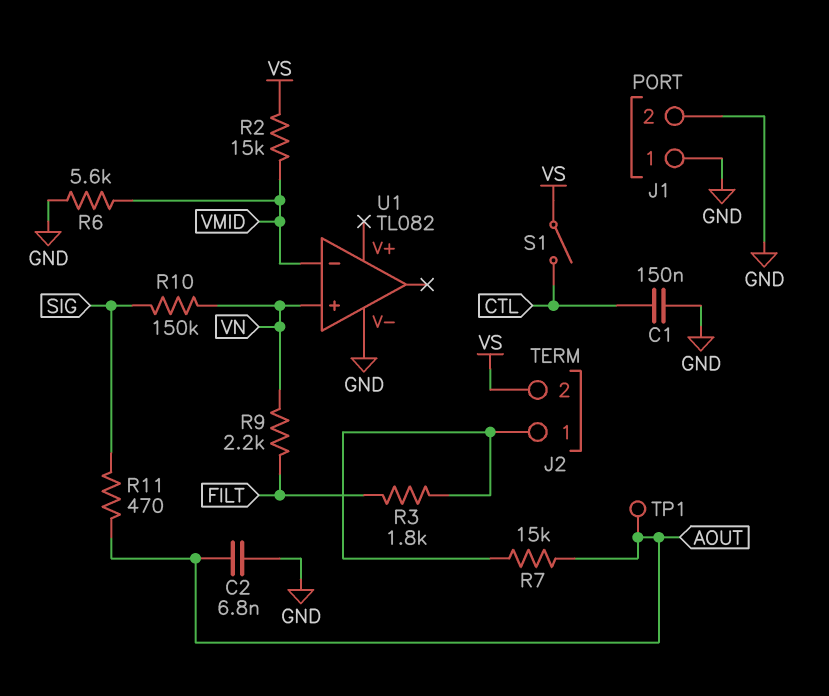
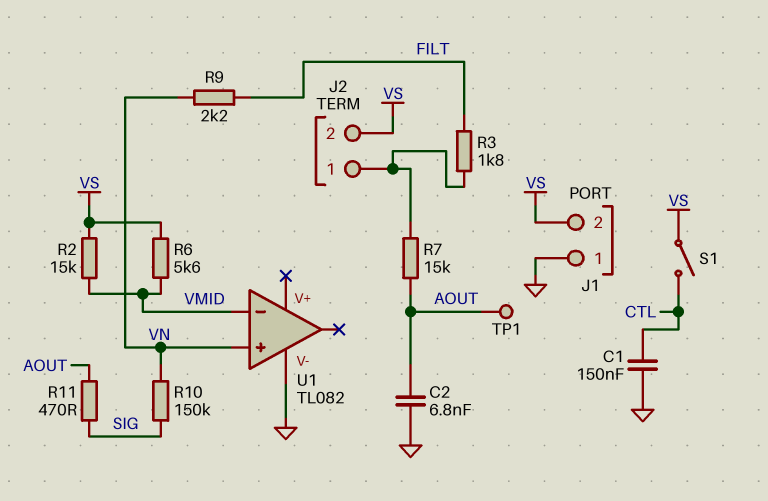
J1 pin 2: GND -> VS
R6: 5.6k (GND, VMID) -> 5.6k (VMID, VS)

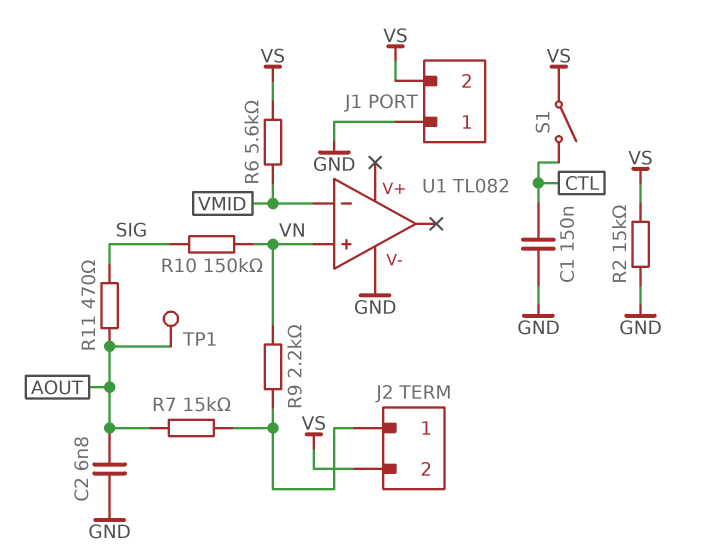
R2: 15k (VMID, VS) -> 15k (GND, VS)
R3: 1.8k (FILT, J2/1) -> none
R9: 2.2k (FILT, VN) -> 2.2k (J2/1, VN)

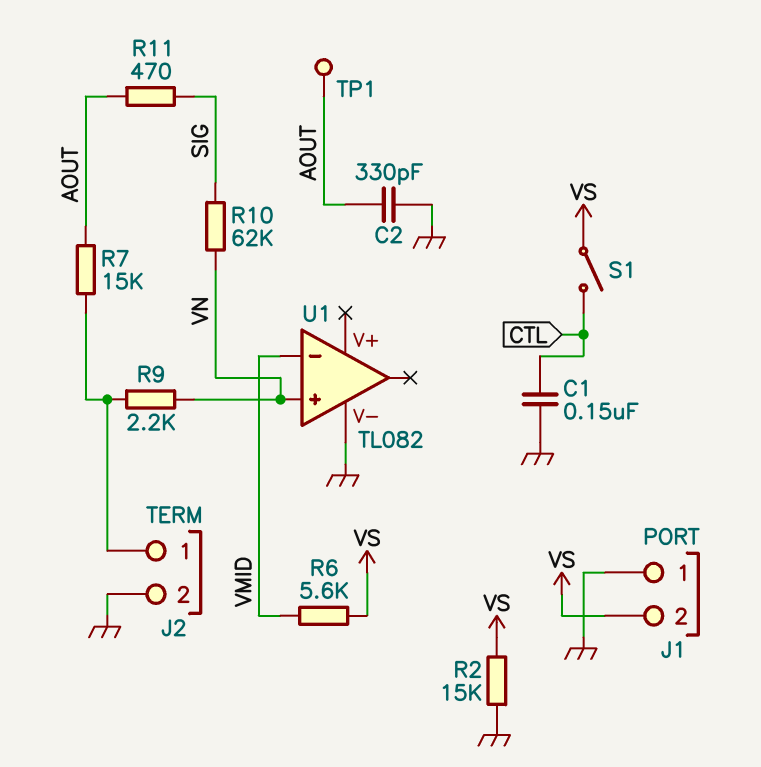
C2: 6.8nF (AOUT, GND) -> 330pF (AOUT, GND)
J2 pin 2: VS -> GND
R10: 150k (SIG, VN) -> 62k (SIG, VN)

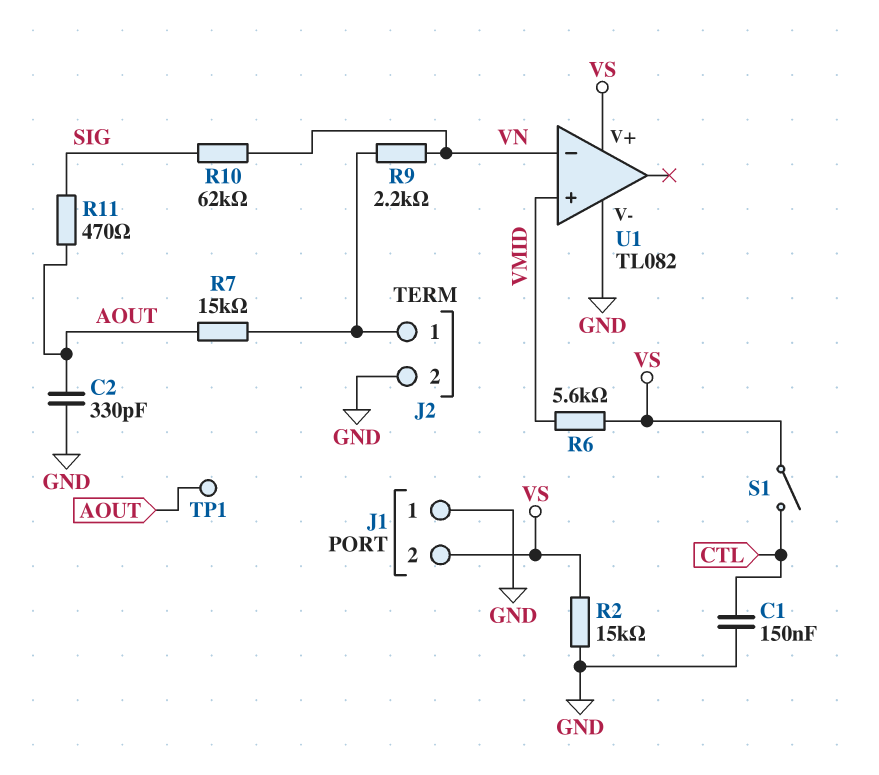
U1 pin V+: none -> VS
U1 pin in+: VN -> VMID
U1 pin in-: VMID -> VN

